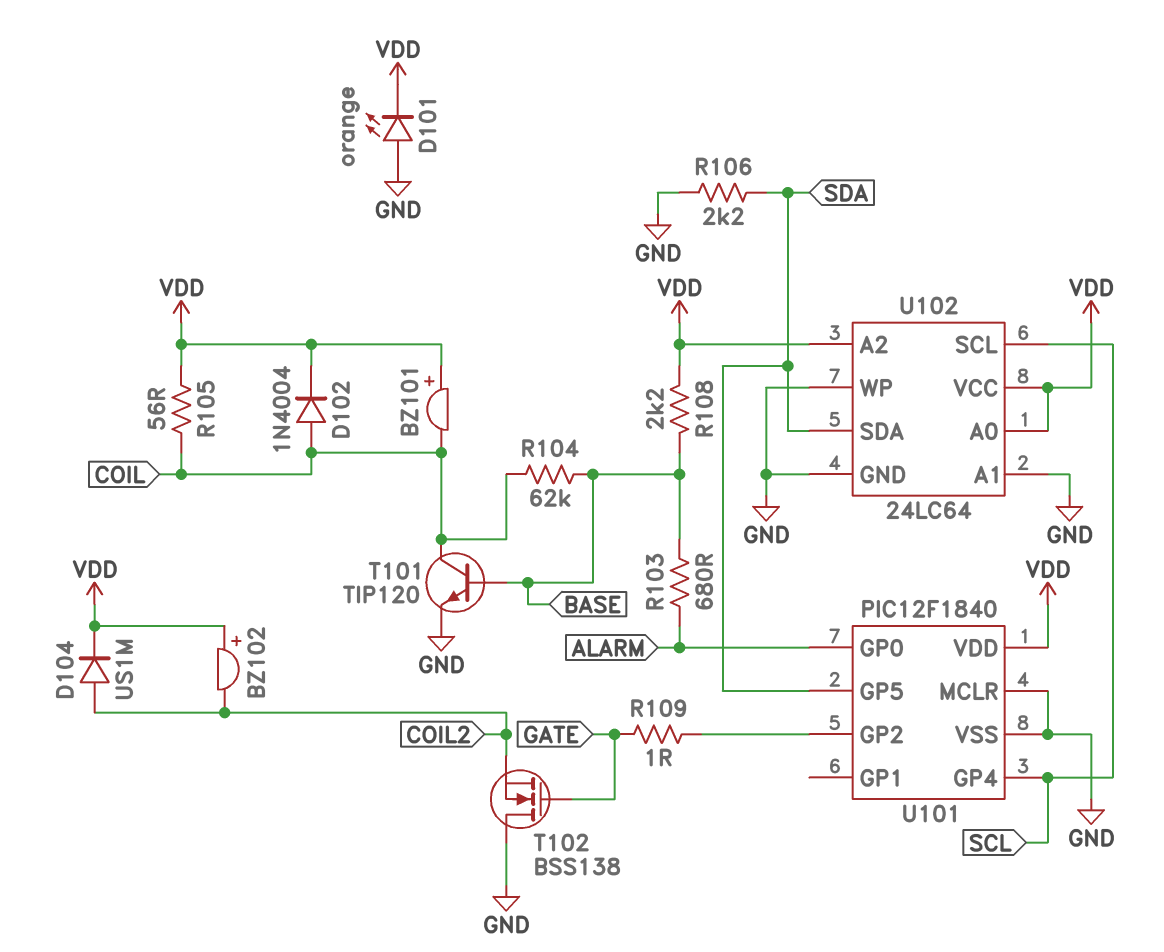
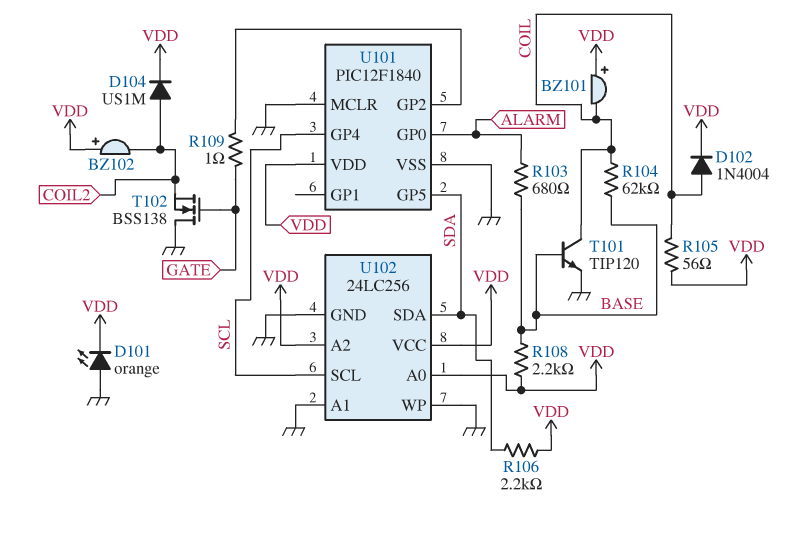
R106: 2.2k (GND, SDA) -> 2.2k (SDA, VDD)
U102: 24LC64 -> 24LC256

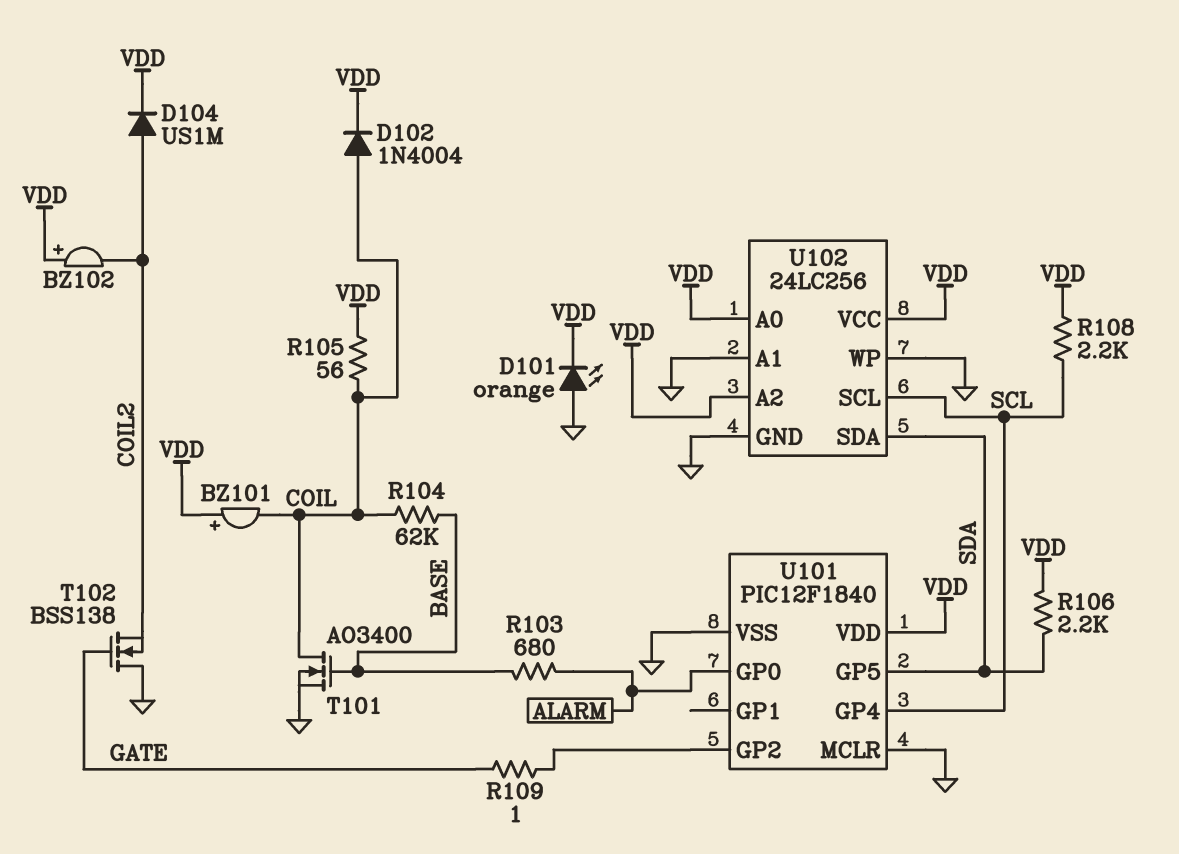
R108: 2.2k (BASE, VDD) -> 2.2k (SCL, VDD)
T101: NPN TIP120 (B BASE, C COIL, E GND) -> NMOS AO3400 (G BASE, D COIL, S GND)

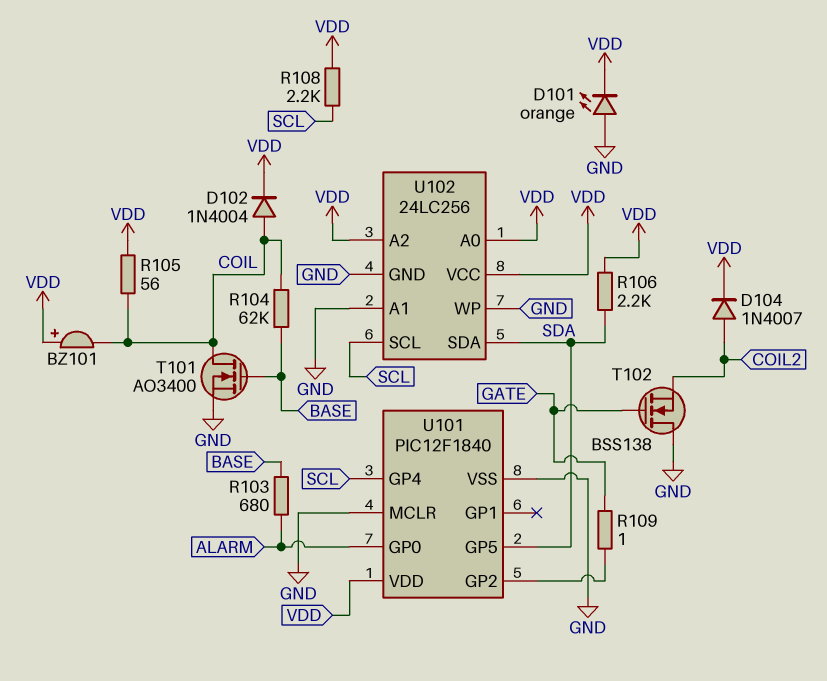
BZ102: buzzer (plus VDD, minus COIL2) -> none
D104: diode US1M (A COIL2, K VDD) -> diode 1N4007 (A COIL2, K VDD)

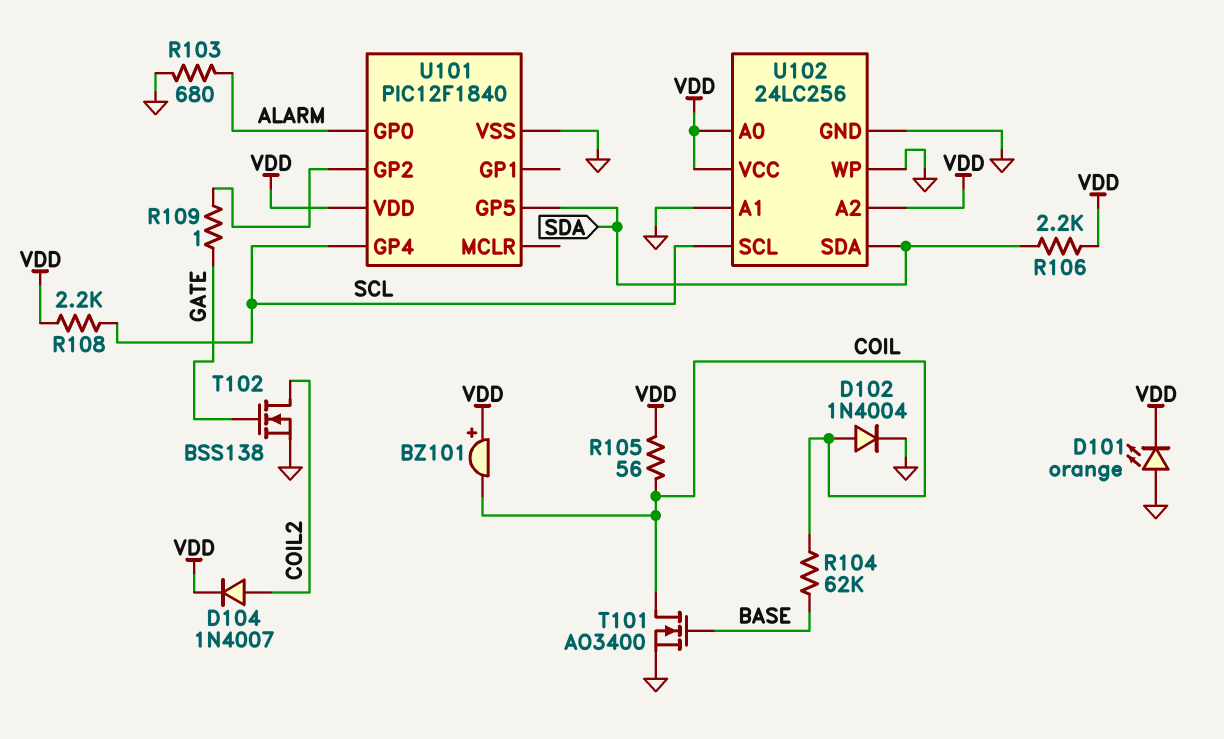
D102: diode 1N4004 (A COIL, K VDD) -> diode 1N4004 (A COIL, K GND)
R103: 680 (ALARM, BASE) -> 680 (ALARM, GND)
T102: NMOS BSS138 (G GATE, D GND, S COIL2) -> NMOS BSS138 (G GATE, D COIL2, S GND)
U101 pin MCLR: GND -> none

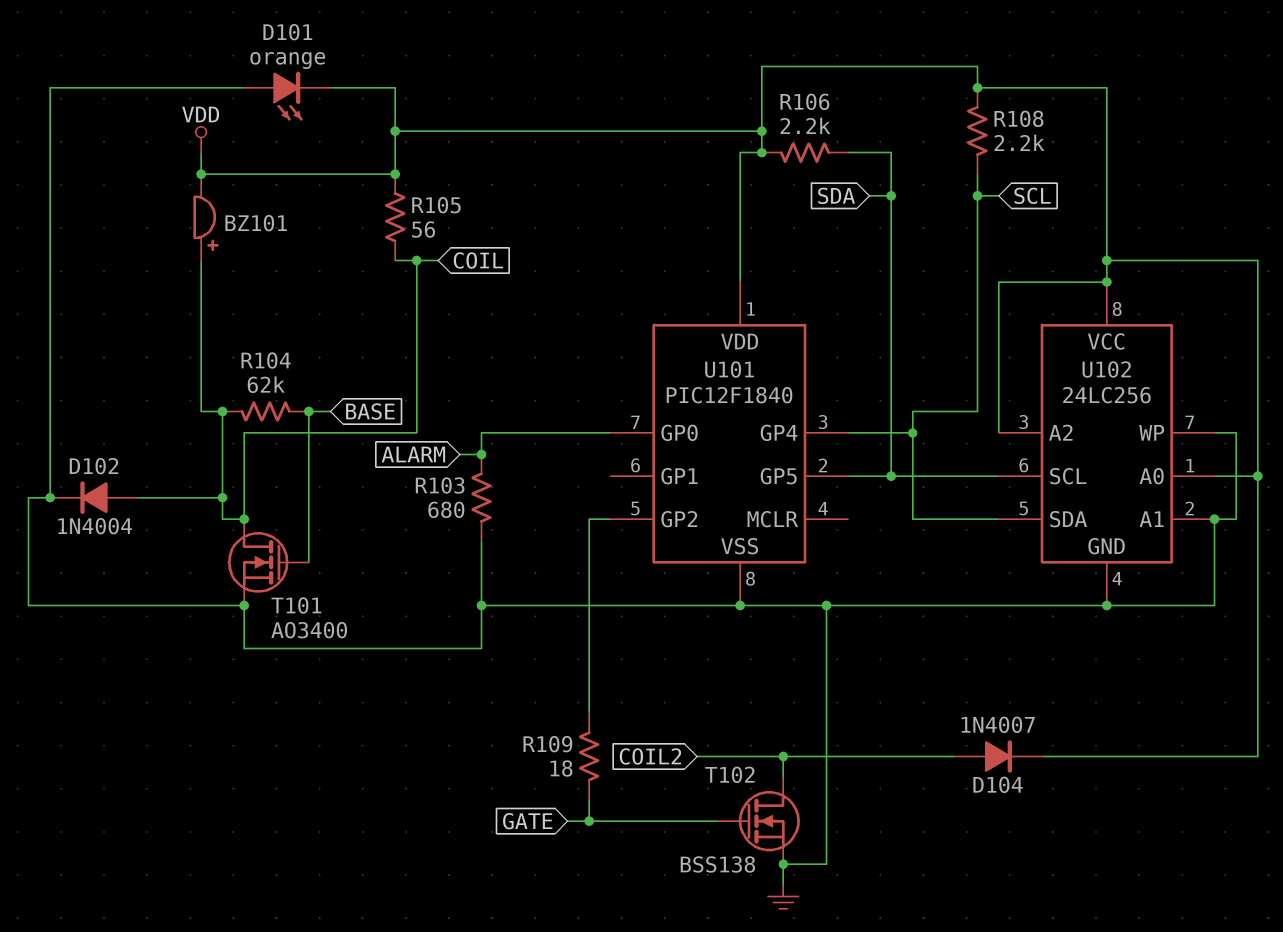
BZ101: buzzer (plus VDD, minus COIL) -> buzzer (plus COIL, minus VDD)
R109: 1 (GATE, U101/GP2) -> 18 (GATE, U101/GP2)
U102 pin SCL: SCL -> SDA
U102 pin SDA: SDA -> SCL

